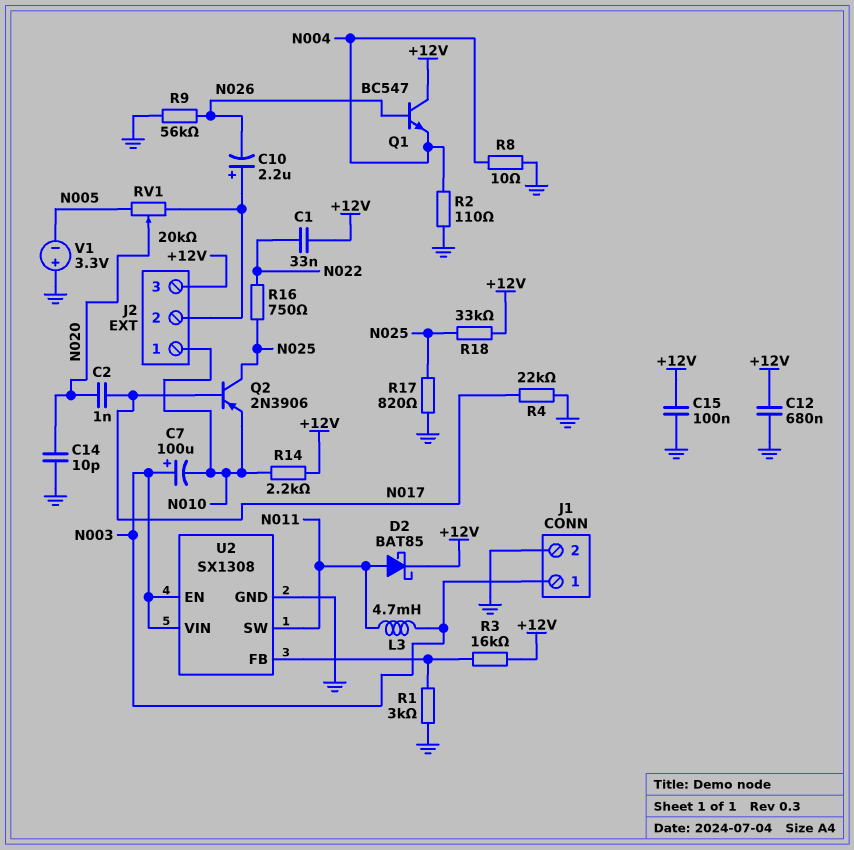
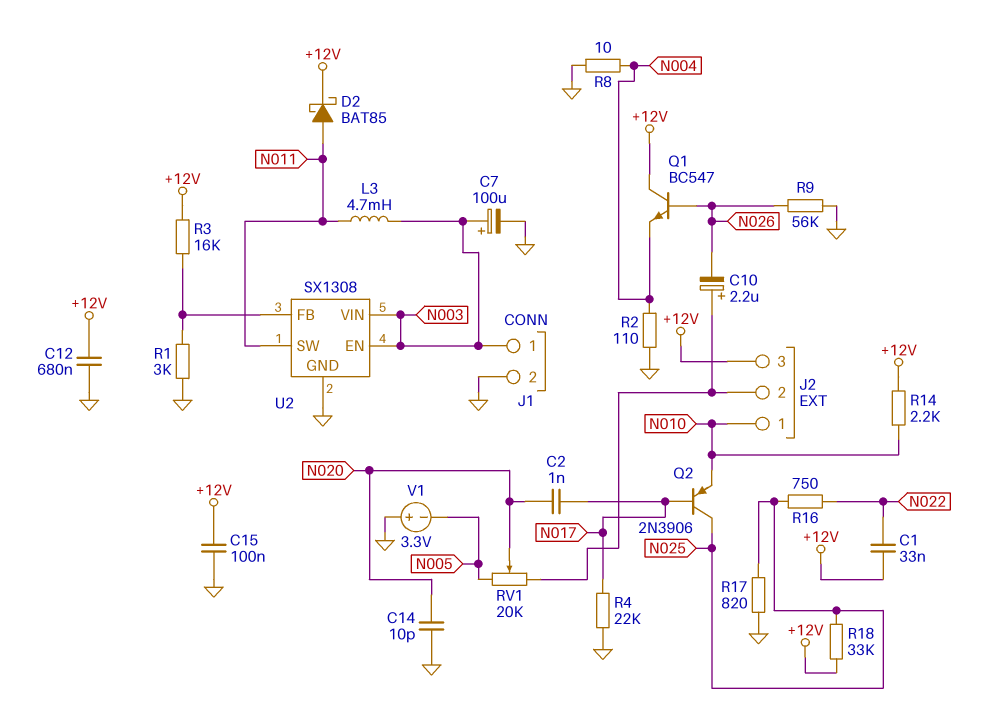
C7: 100uF (plus N003, minus N010) -> 100uF (plus N003, minus GND)

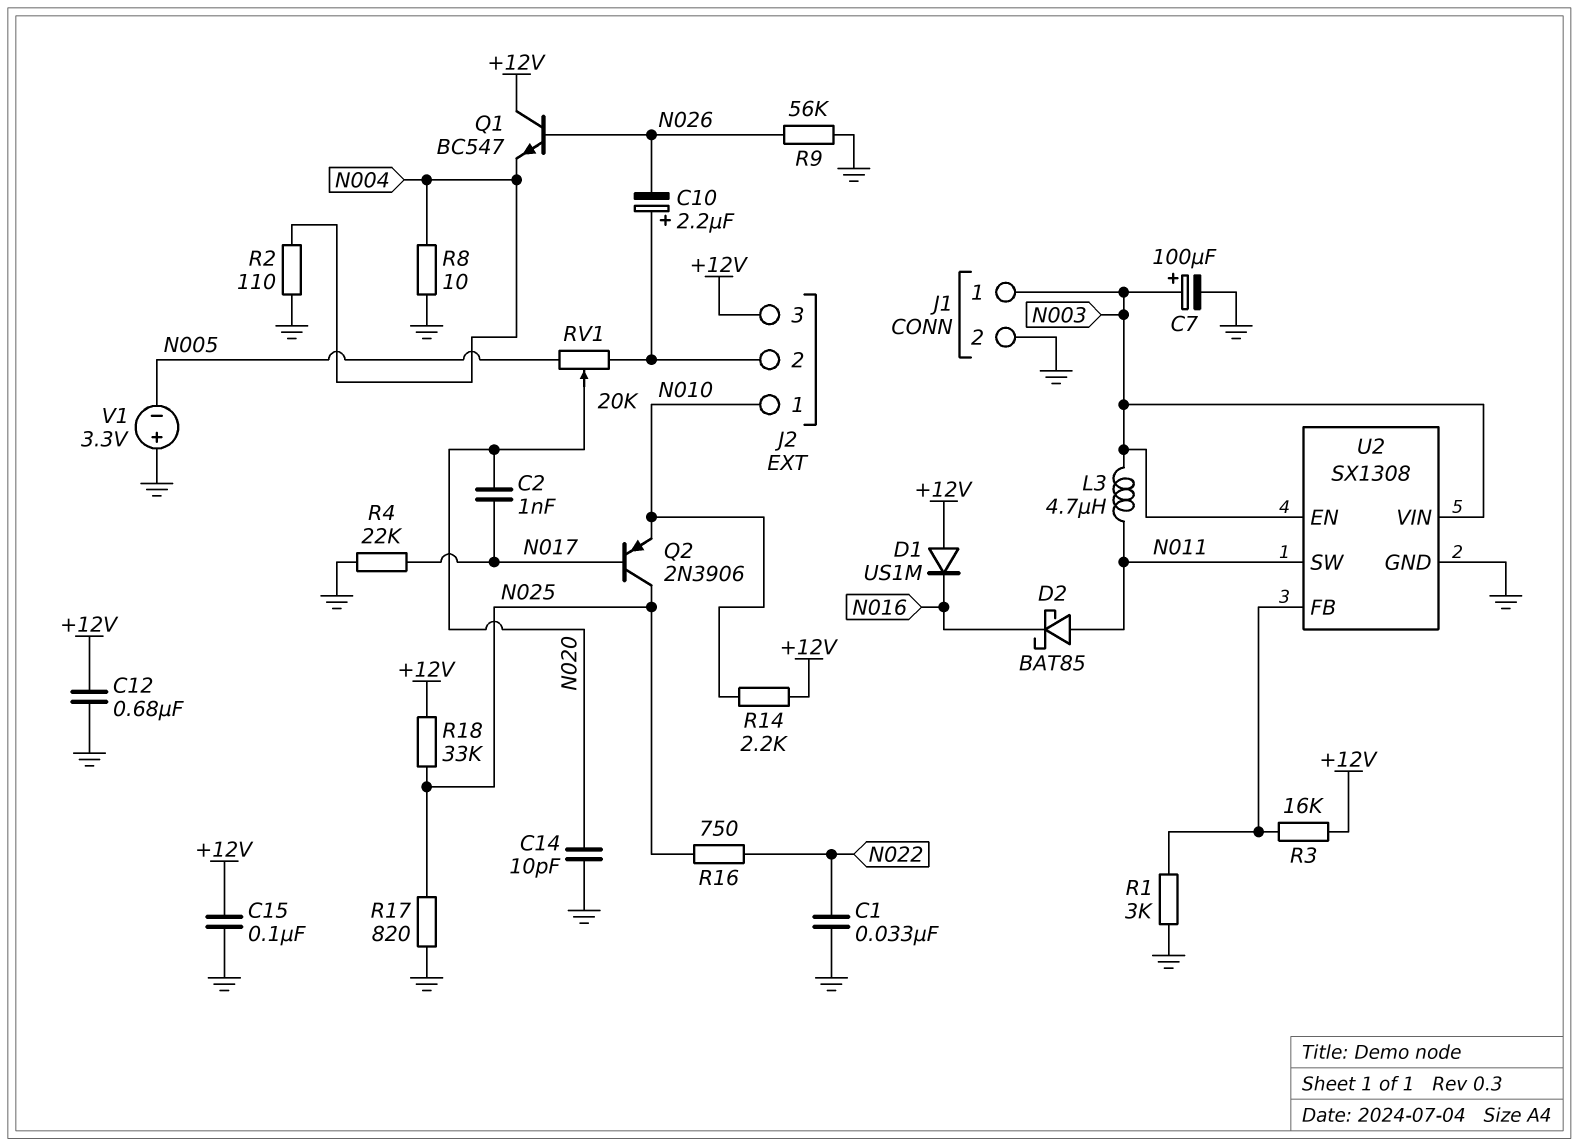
C1: 33nF (+12V, N022) -> 33nF (GND, N022)
D1: none -> diode US1M (A +12V, K N016)
D2: schottky BAT85 (A N011, K +12V) -> schottky BAT85 (A N011, K N016)
L3: 4.7mH (N003, N011) -> 4.7uH (N003, N011)

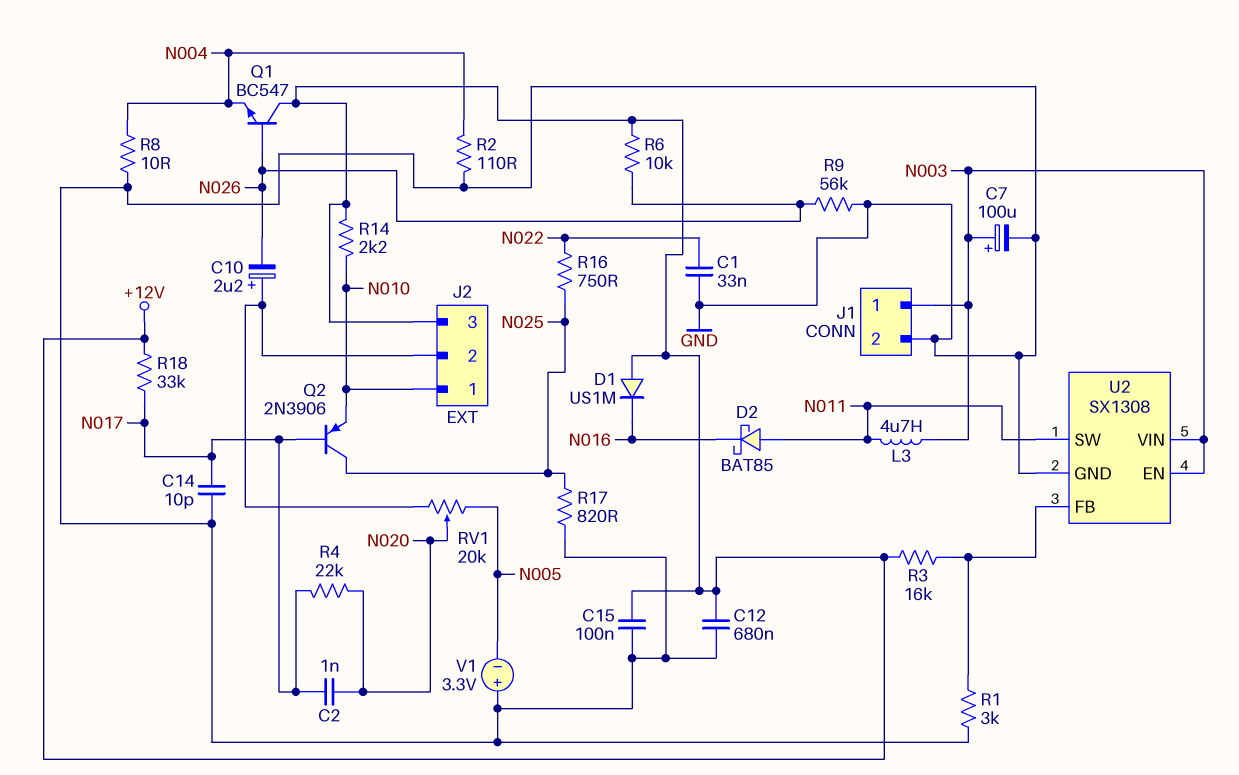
C14: 10pF (GND, N020) -> 10pF (GND, N017)
R4: 22k (GND, N017) -> 22k (N017, N020)
R6: none -> 10k (+12V, N026)
R18: 33k (+12V, N025) -> 33k (+12V, N017)

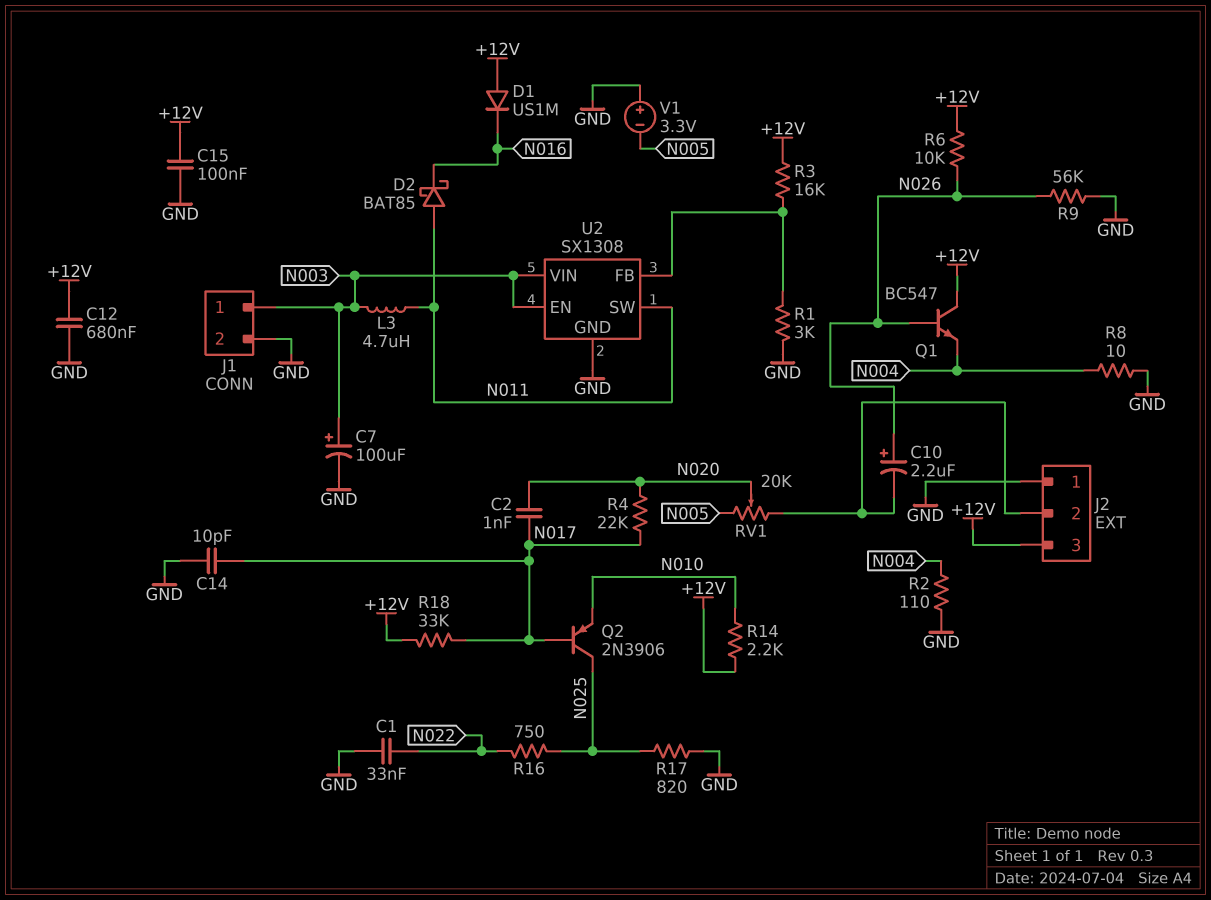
C10: 2.2uF (plus J2/2, minus N026) -> 2.2uF (plus N026, minus J2/2)
J2 pin 1: N010 -> GND

